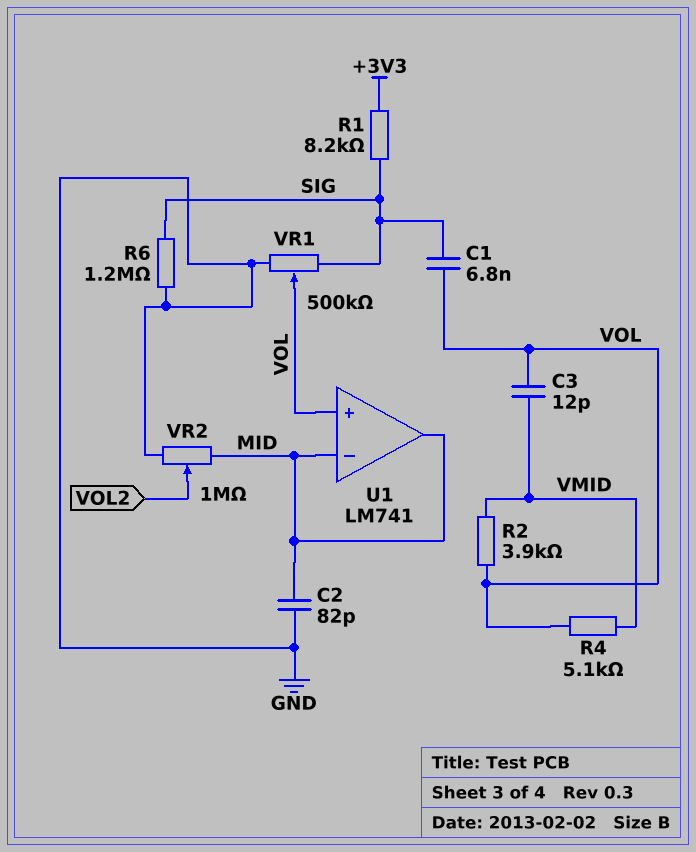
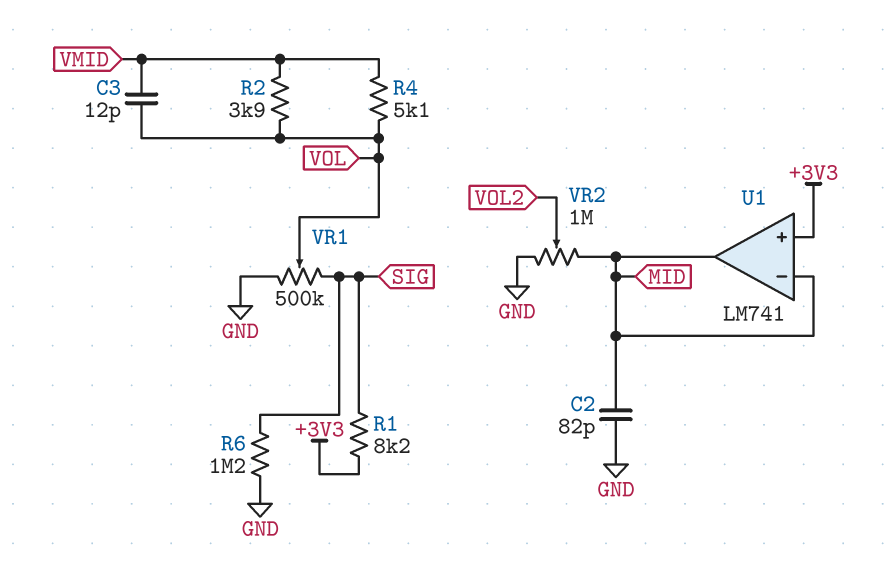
C1: 6.8nF (SIG, VOL) -> none
U1 pin in+: VOL -> +3V3

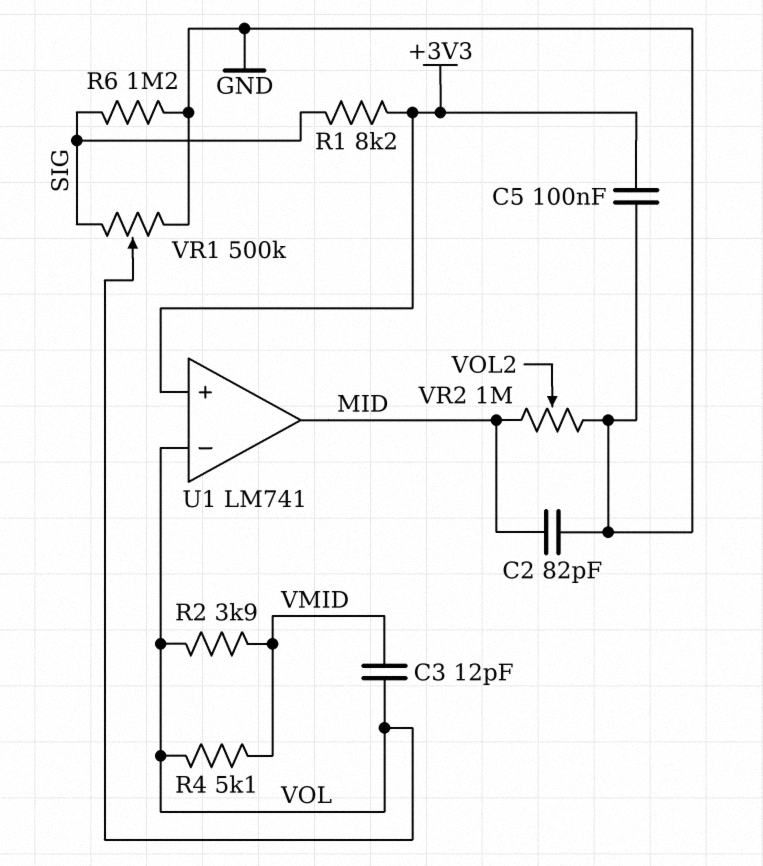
C5: none -> 100nF (+3V3, GND)
U1 pin in-: MID -> VOL

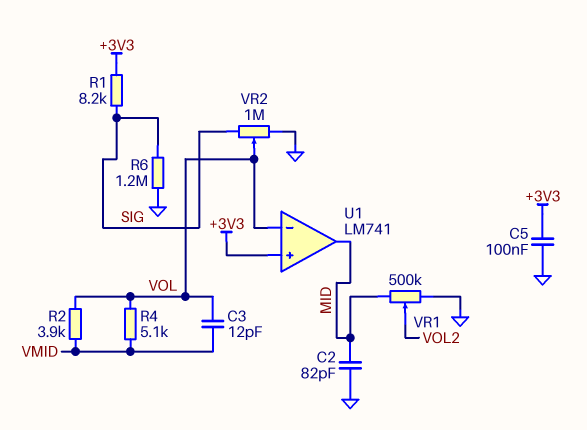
VR1: 500k (GND, SIG, wiper VOL) -> 500k (GND, MID, wiper VOL2)
VR2: 1M (GND, MID, wiper VOL2) -> 1M (GND, SIG, wiper VOL)

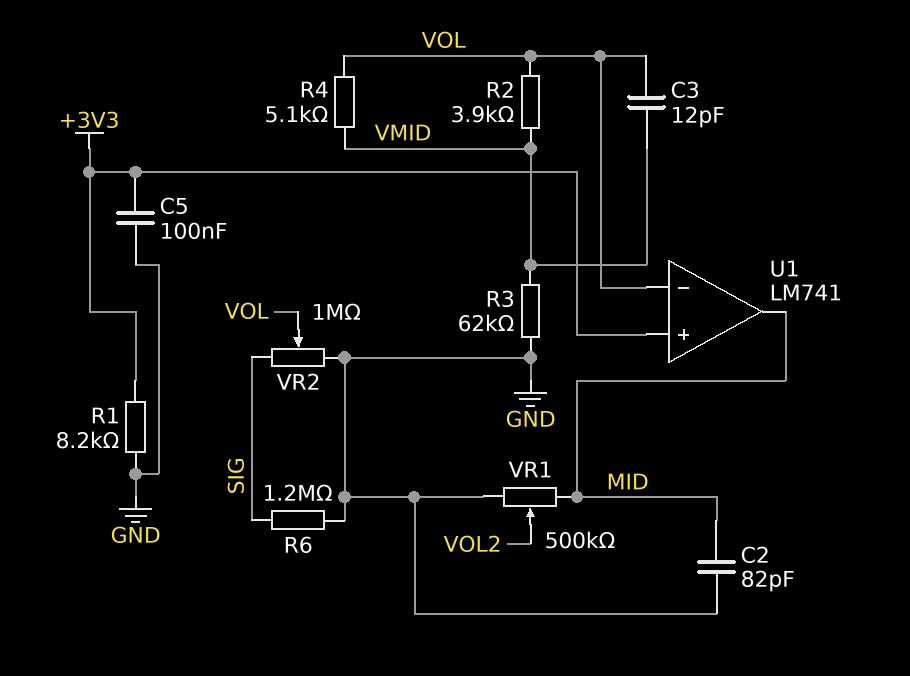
R1: 8.2k (+3V3, SIG) -> 8.2k (+3V3, GND)
R3: none -> 62k (GND, VMID)

